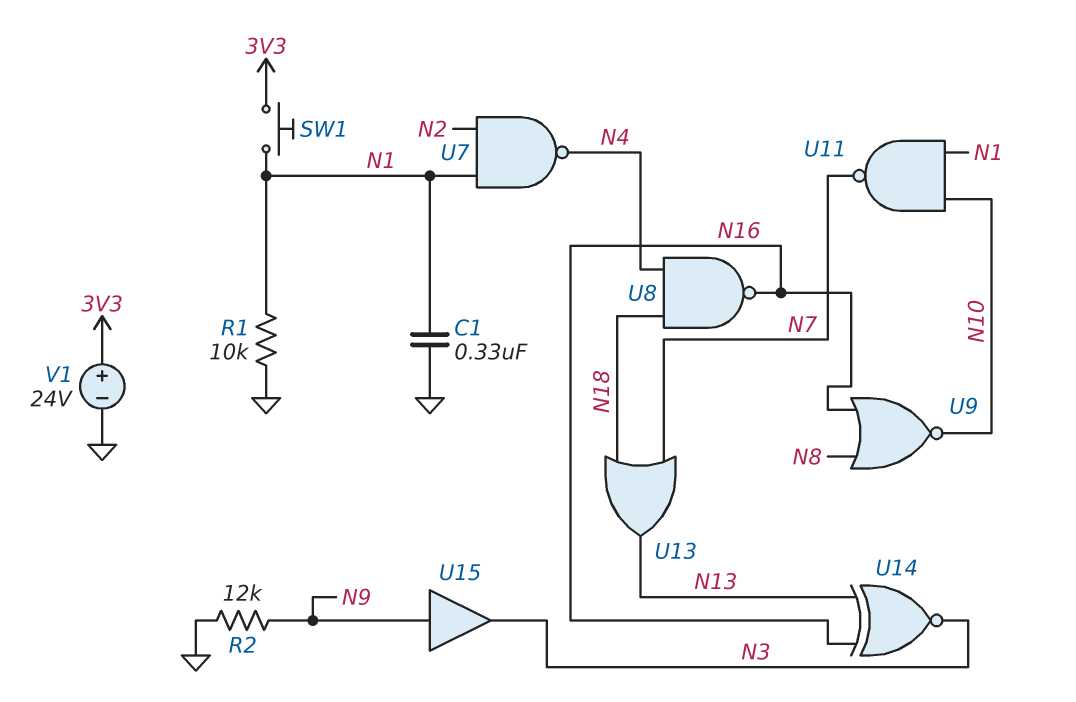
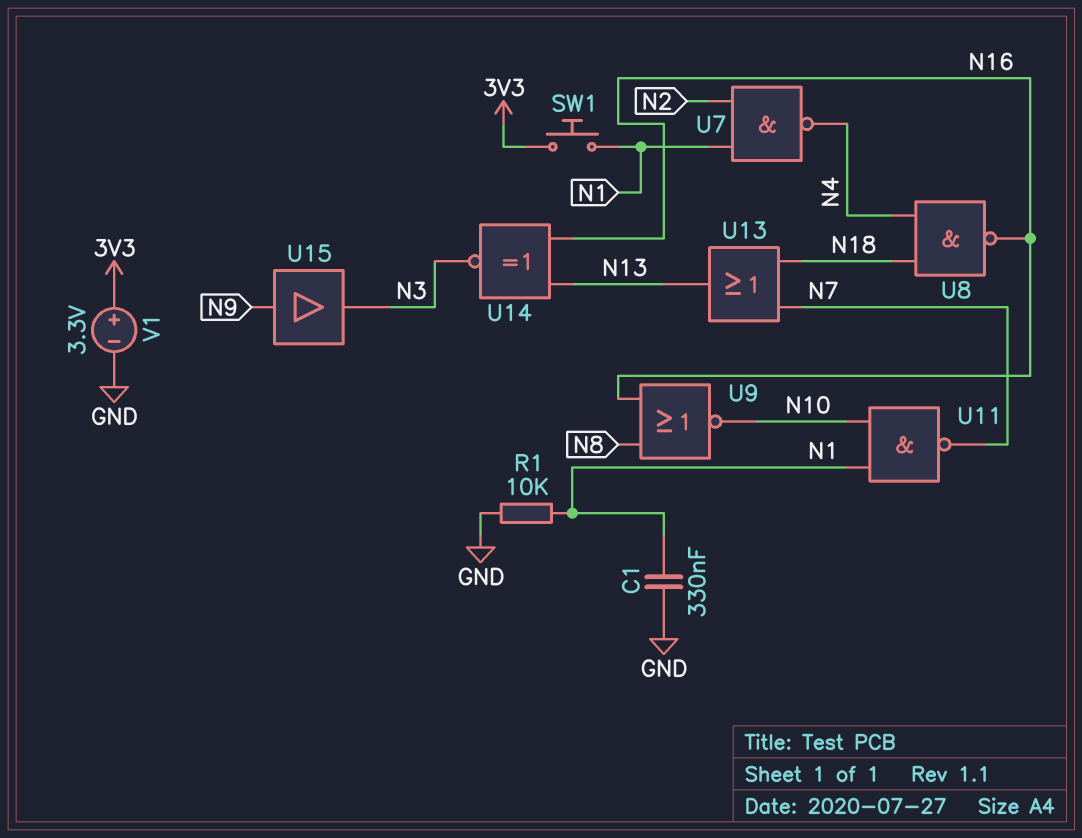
R2: 12k (GND, N9) -> none
V1: 24V (plus 3V3, minus GND) -> 3.3V (plus 3V3, minus GND)

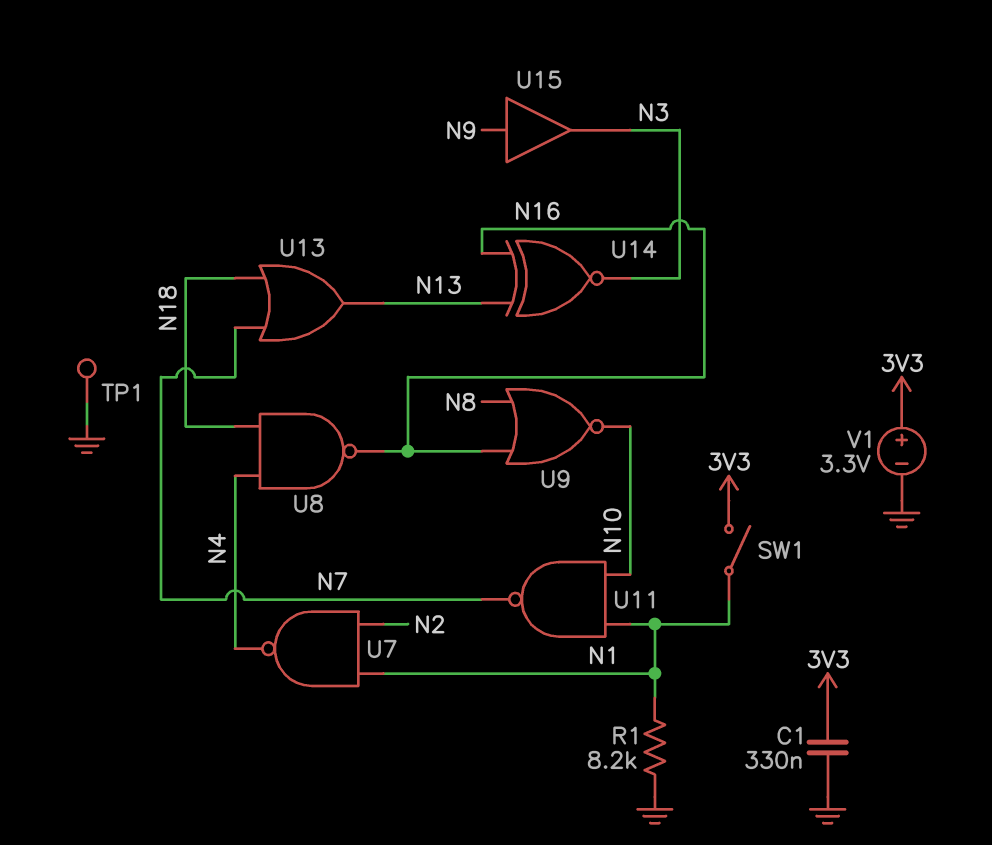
C1: 330nF (GND, N1) -> 330nF (3V3, GND)
R1: 10k (GND, N1) -> 8.2k (GND, N1)
SW1: button (3V3, N1) -> switch (3V3, N1)
TP1: none -> test point (GND)

